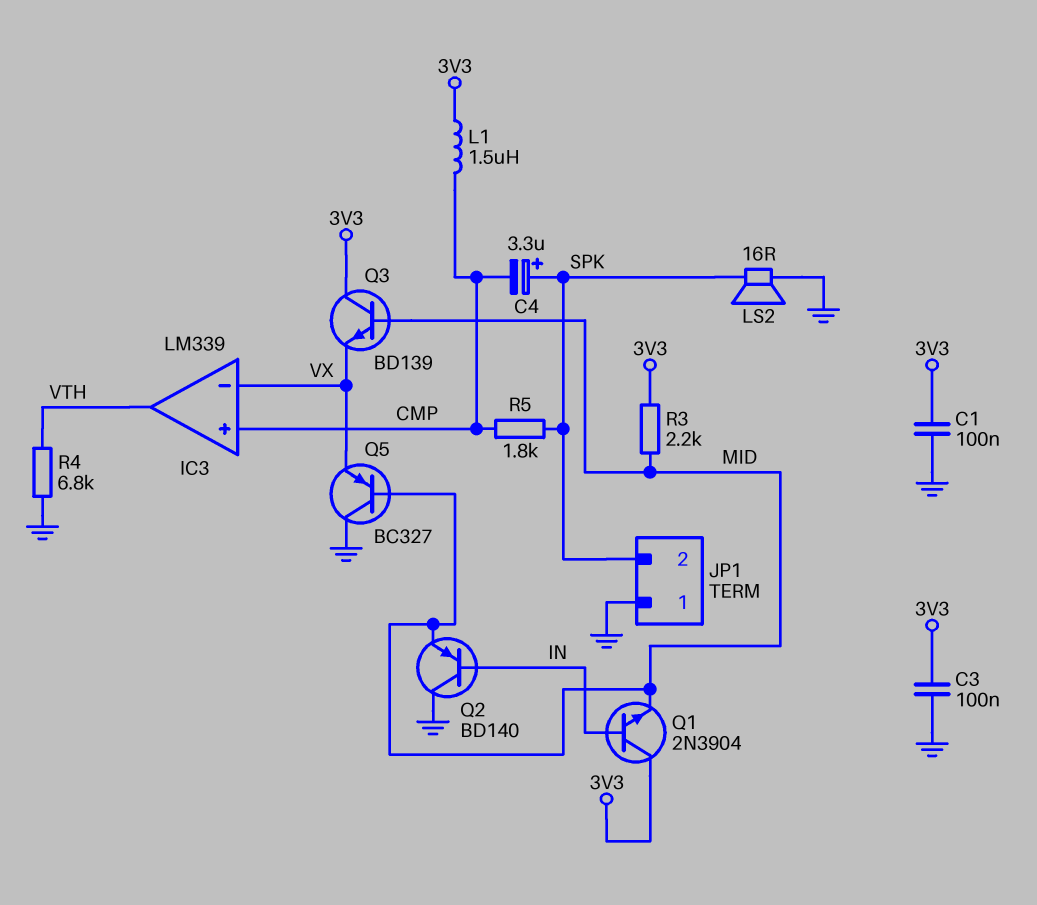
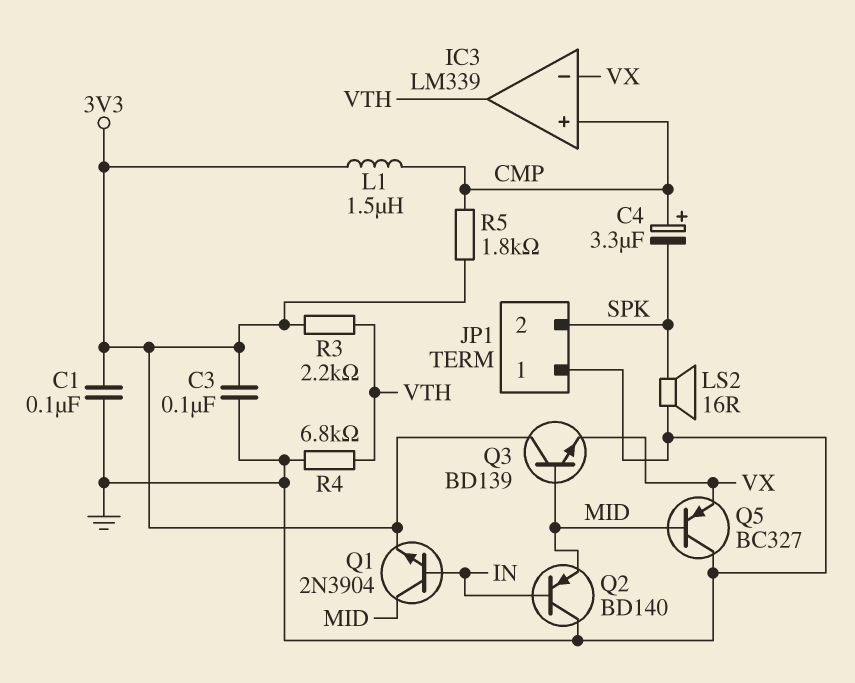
C4: 3.3uF (plus SPK, minus CMP) -> 3.3uF (plus CMP, minus SPK)
Q1: NPN 2N3904 (B IN, C 3V3, E MID) -> NPN 2N3904 (B IN, C MID, E 3V3)
R3: 2.2k (3V3, MID) -> 2.2k (3V3, VTH)
R5: 1.8k (CMP, SPK) -> 1.8k (3V3, CMP)

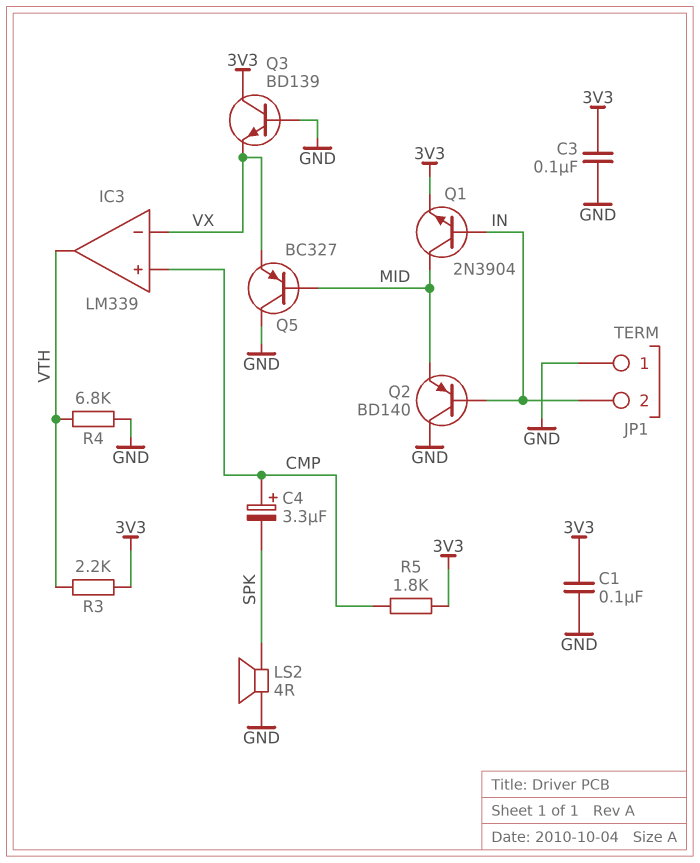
JP1 pin 2: SPK -> IN
L1: 1.5uH (3V3, CMP) -> none
LS2: speaker 16R (GND, SPK) -> speaker 4R (GND, SPK)
Q3: NPN BD139 (B MID, C 3V3, E VX) -> NPN BD139 (B GND, C 3V3, E VX)

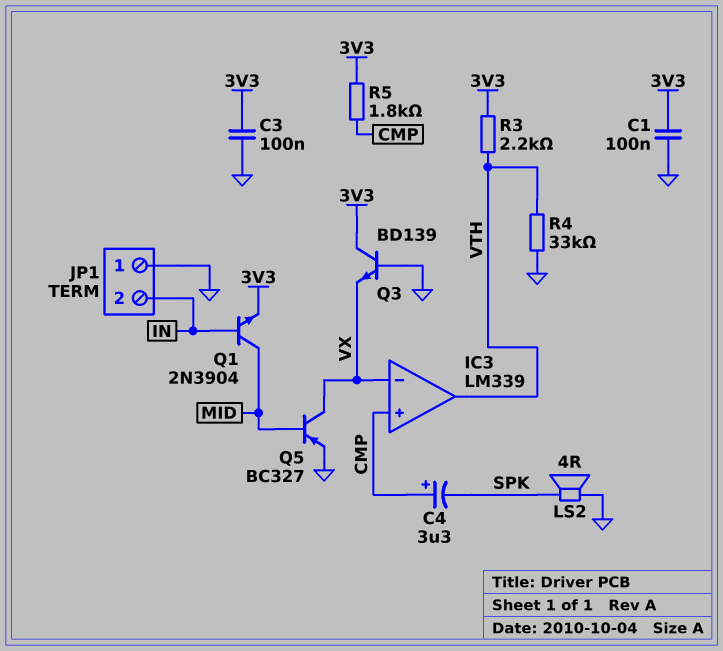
Q2: PNP BD140 (B IN, C GND, E MID) -> none
Q5: PNP BC327 (B MID, C GND, E VX) -> PNP BC327 (B MID, C VX, E GND)
R4: 6.8k (GND, VTH) -> 33k (GND, VTH)

